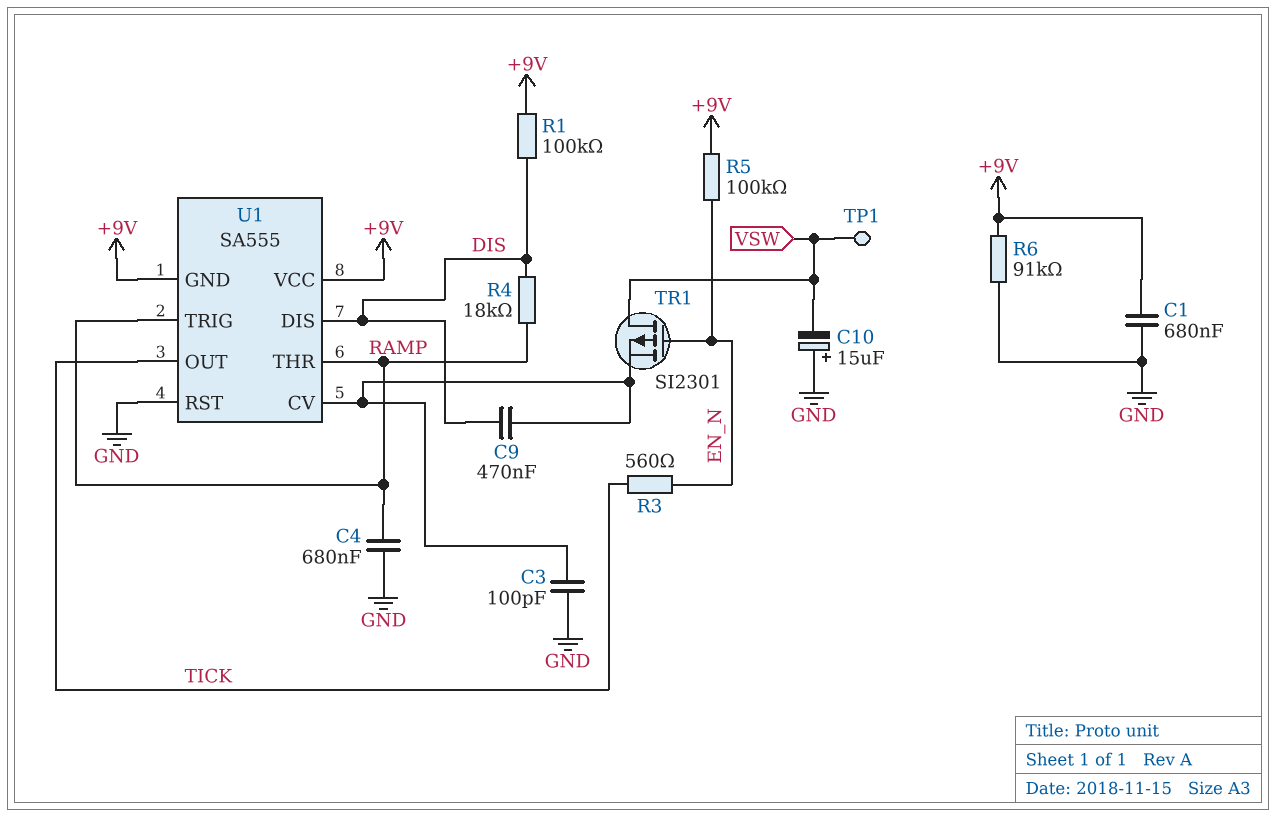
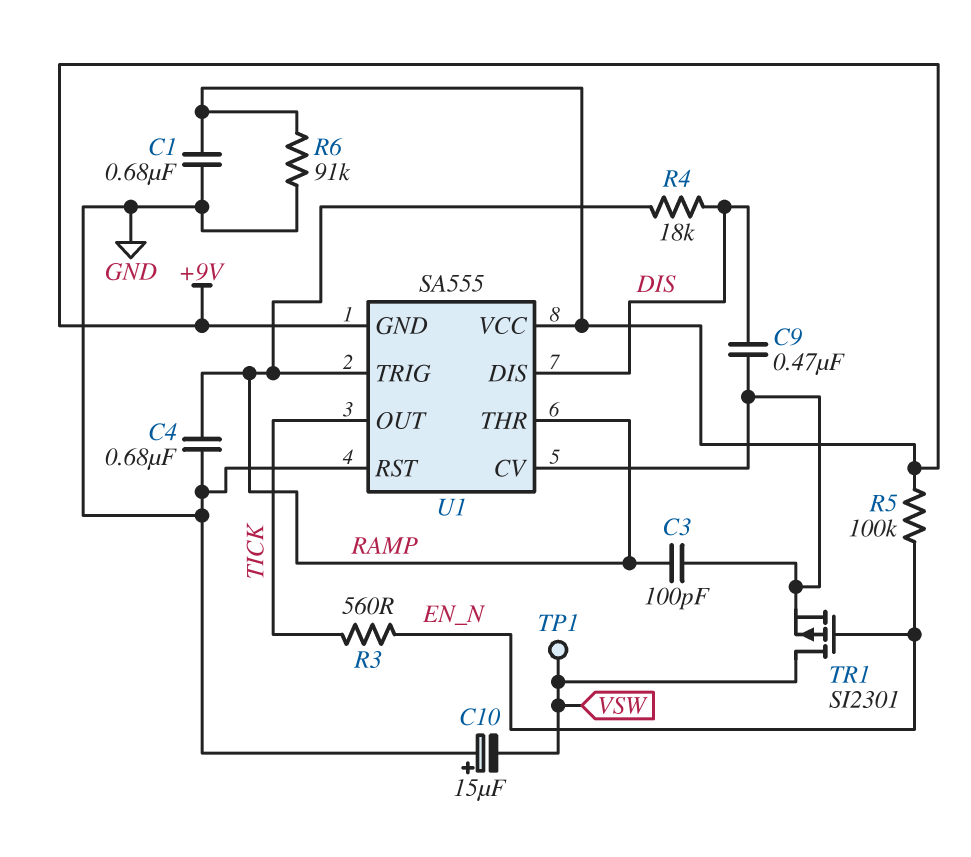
C3: 100pF (GND, U1/CV) -> 100pF (RAMP, U1/CV)
R1: 100k (+9V, DIS) -> none

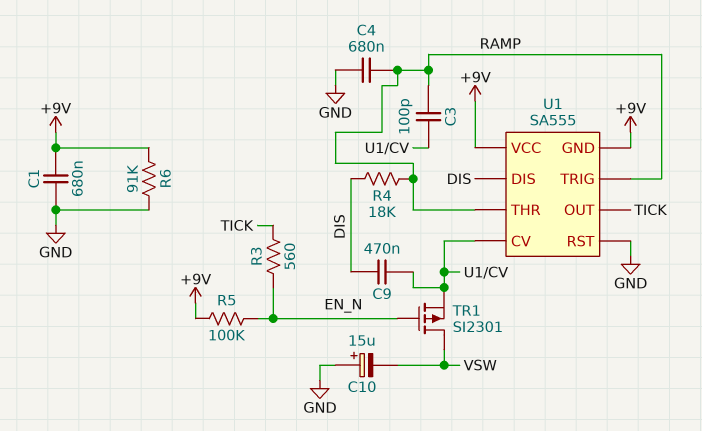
TP1: test point (VSW) -> none

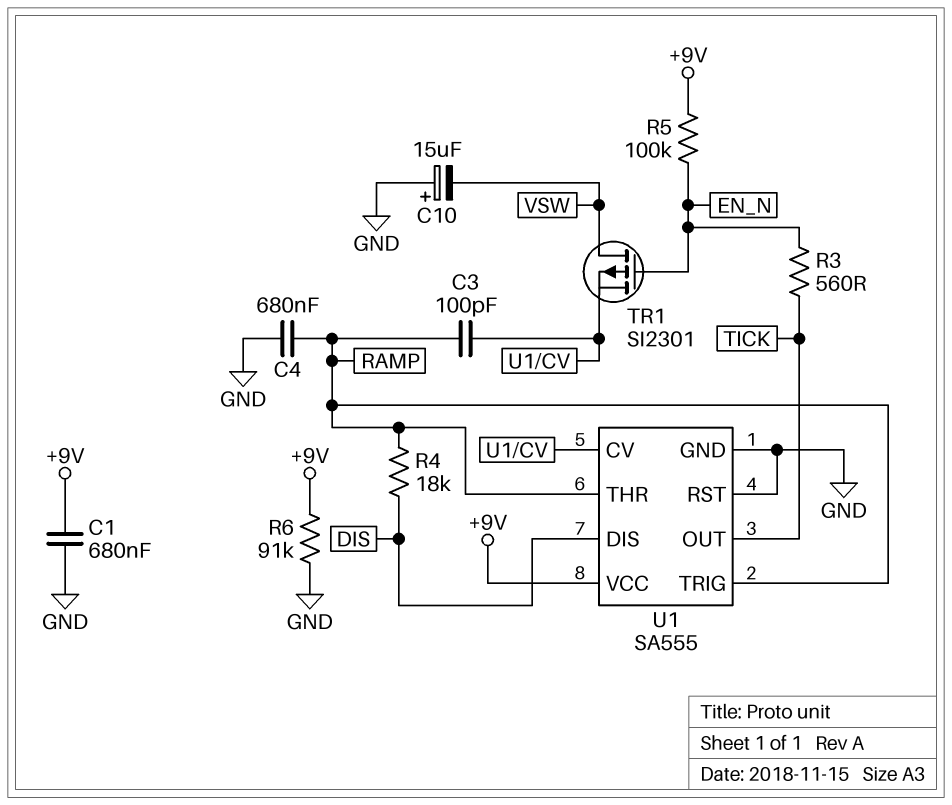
C9: 470nF (DIS, U1/CV) -> none
U1 pin GND: +9V -> GND

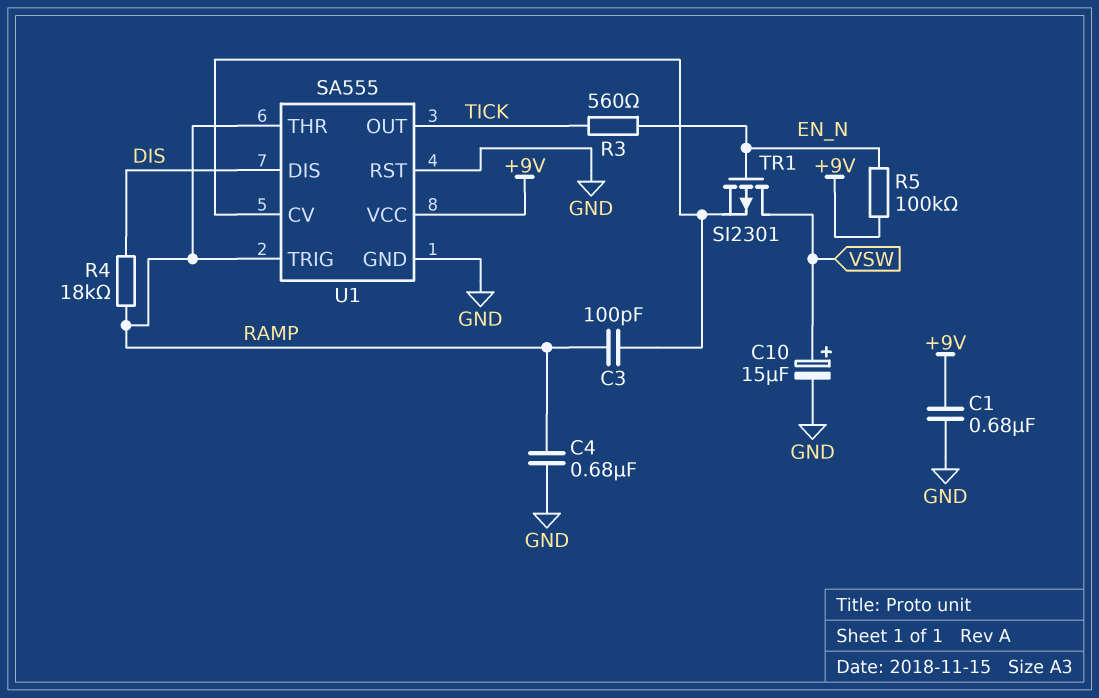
C10: 15uF (plus GND, minus VSW) -> 15uF (plus VSW, minus GND)
R6: 91k (+9V, GND) -> none

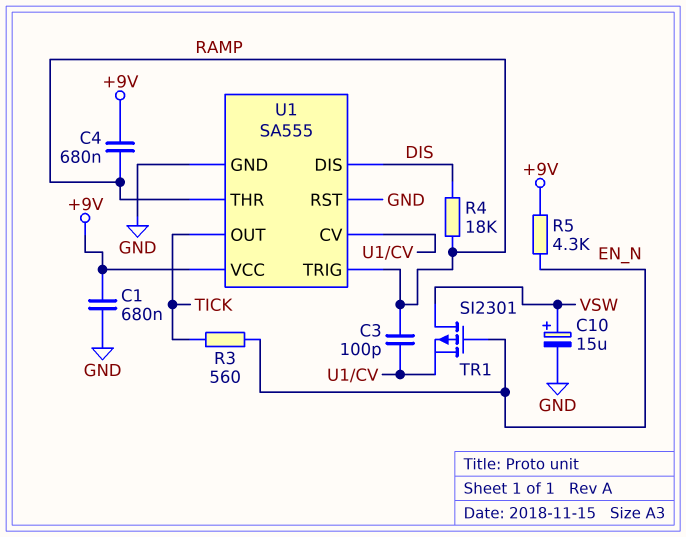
C4: 680nF (GND, RAMP) -> 680nF (+9V, RAMP)
R5: 100k (+9V, EN_N) -> 4.3k (+9V, EN_N)

